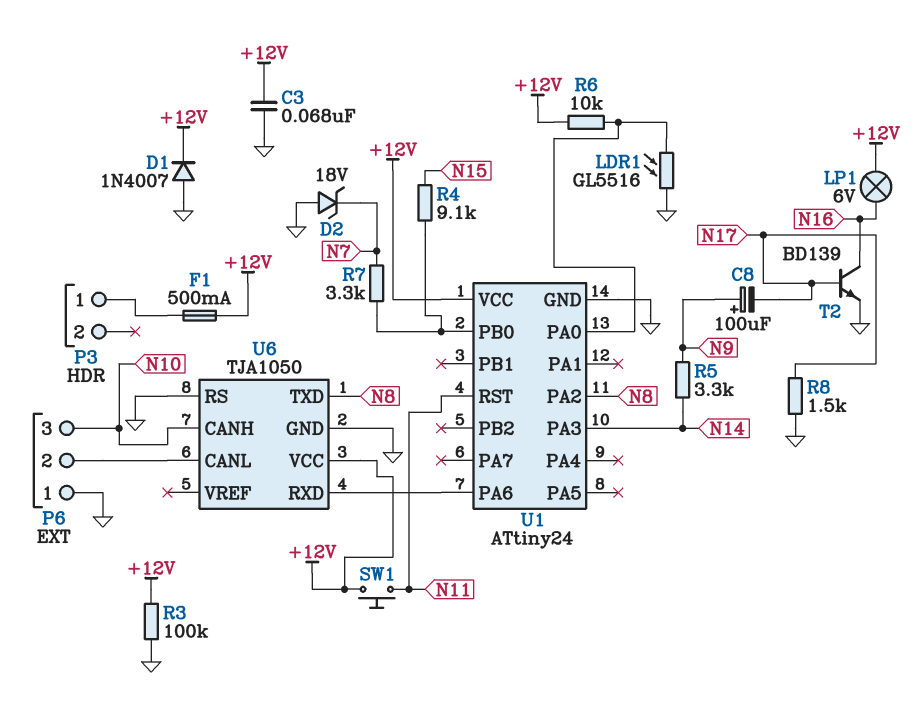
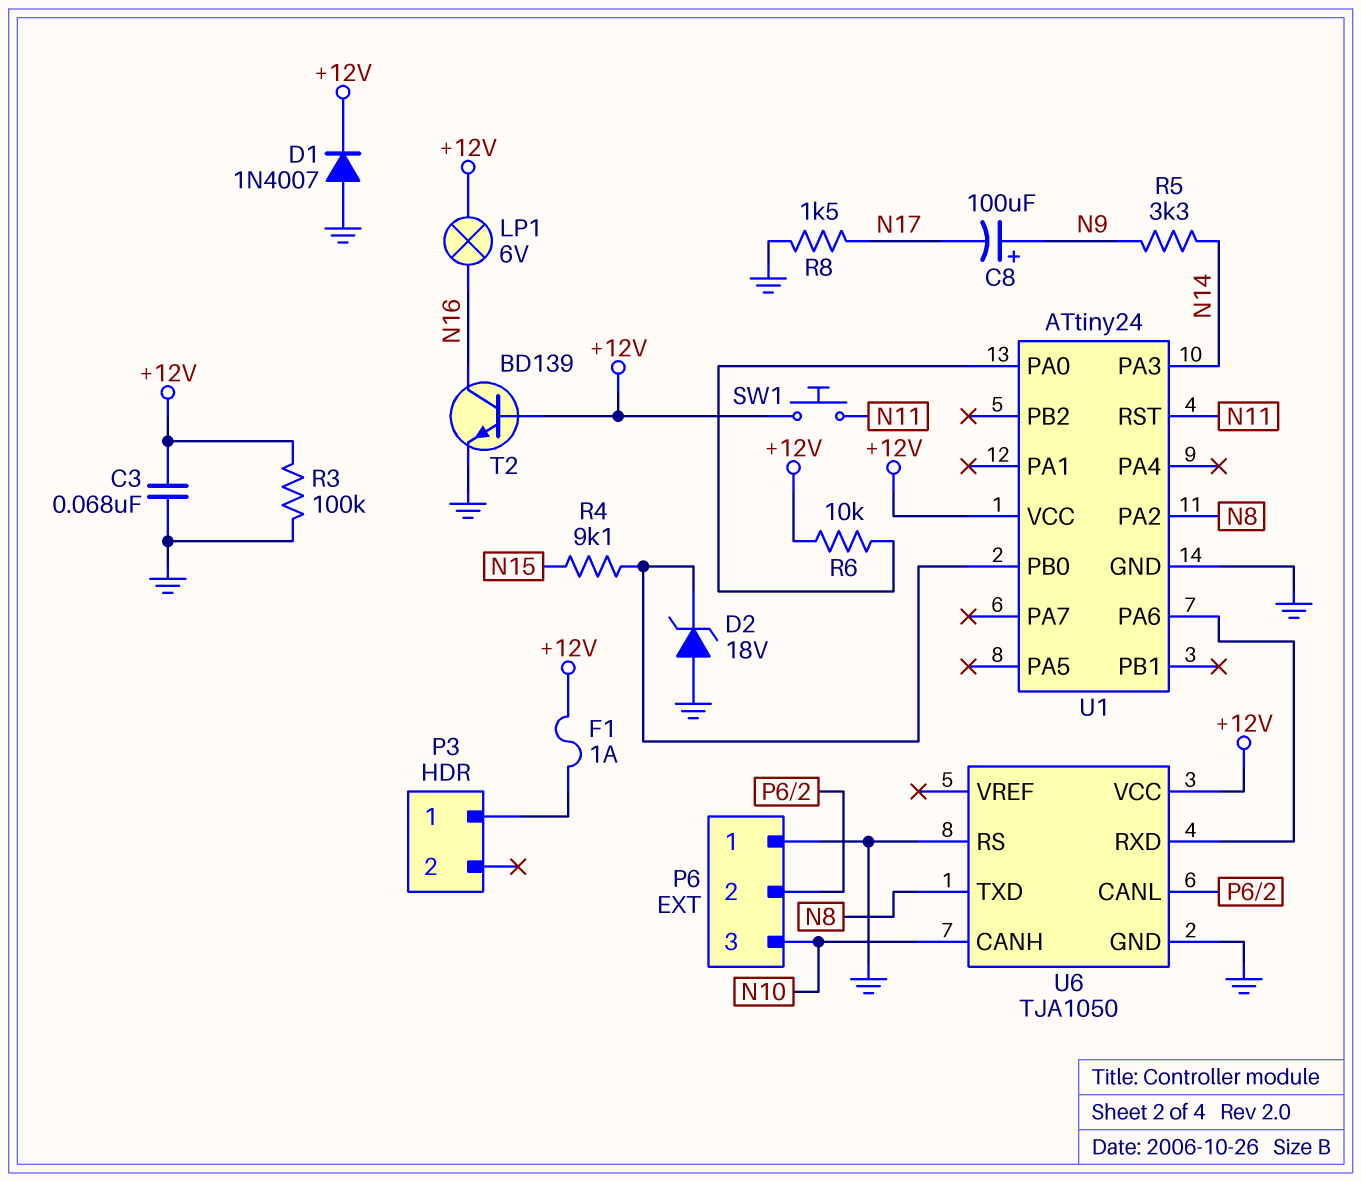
D2: zener 18V (A GND, K N7) -> zener 18V (A GND, K U1/PB0)
F1: 500mA (+12V, P3/1) -> 1A (+12V, P3/1)
LDR1: GL5516 (GND, U1/PA0) -> none
R7: 3.3k (N7, U1/PB0) -> none
T2: NPN BD139 (B N17, C N16, E GND) -> NPN BD139 (B +12V, C N16, E GND)

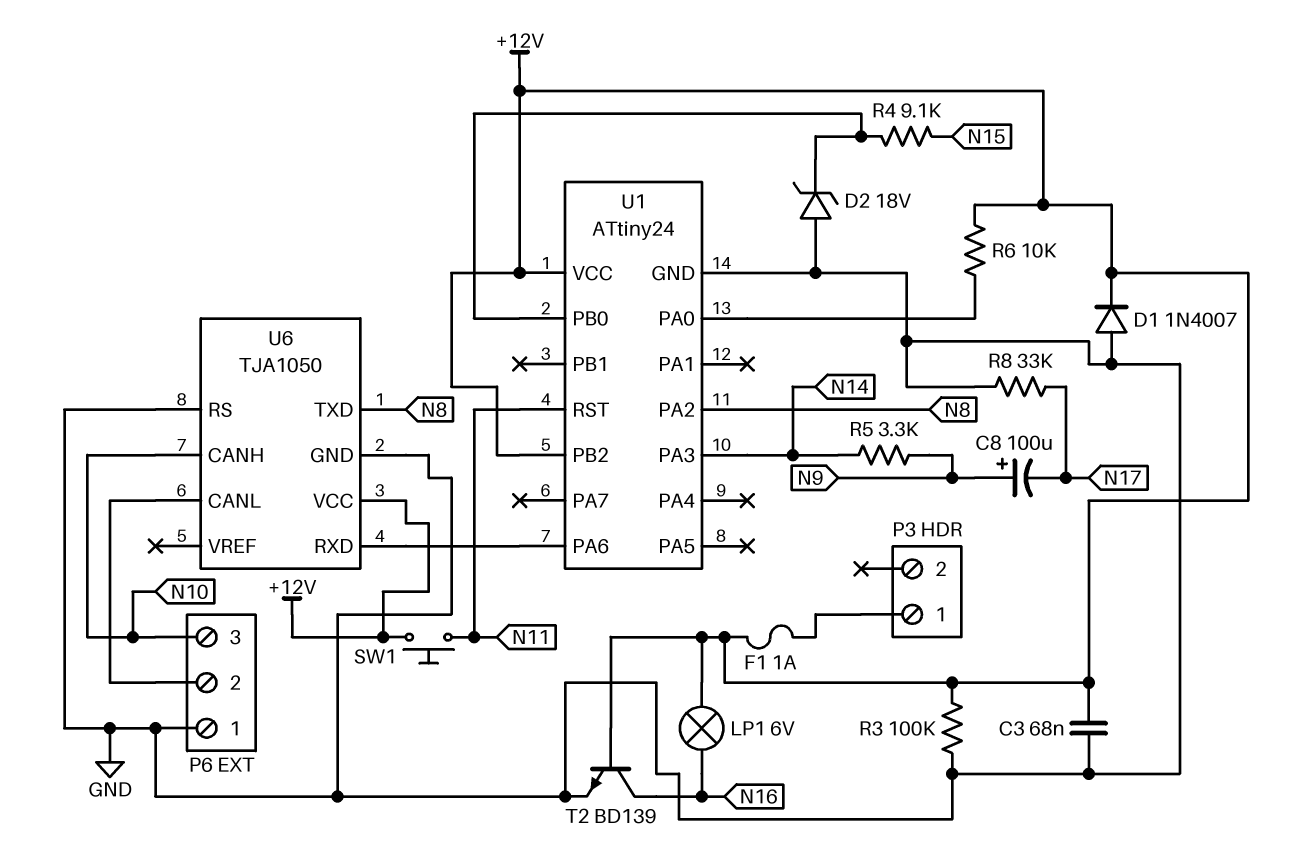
R8: 1.5k (GND, N17) -> 33k (GND, N17)
U1 pin PB2: none -> +12V

